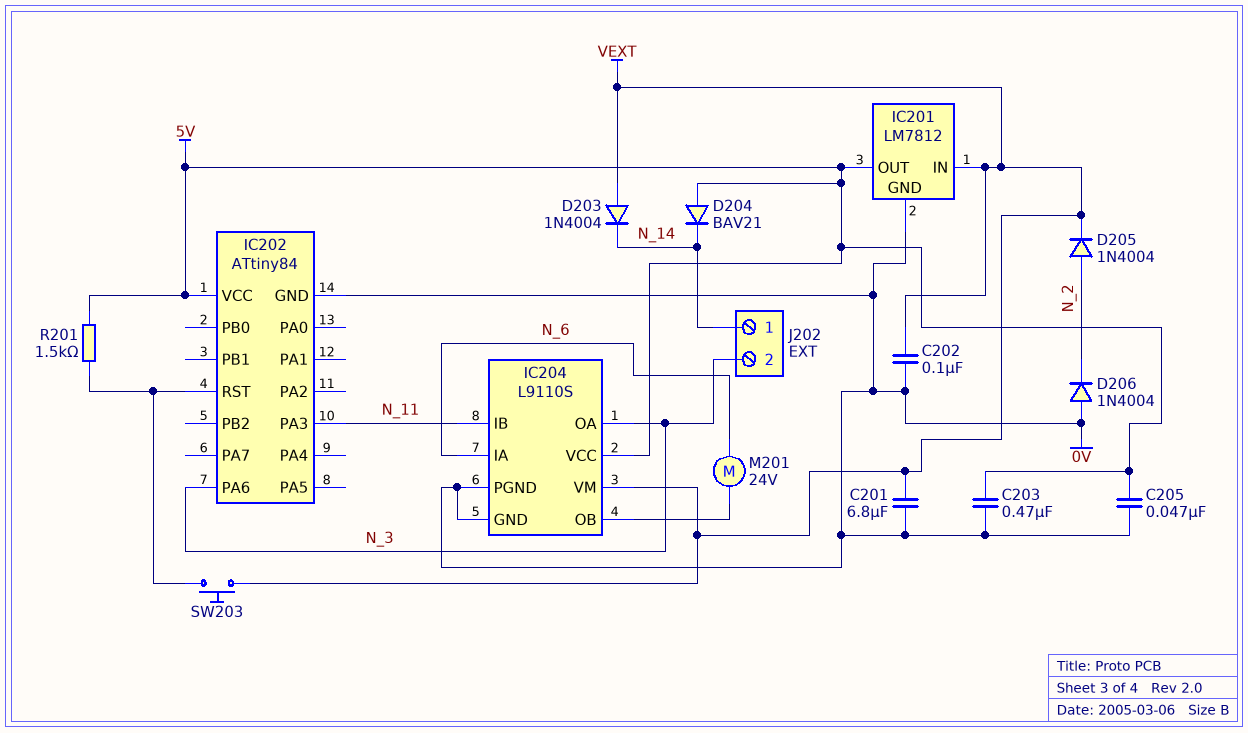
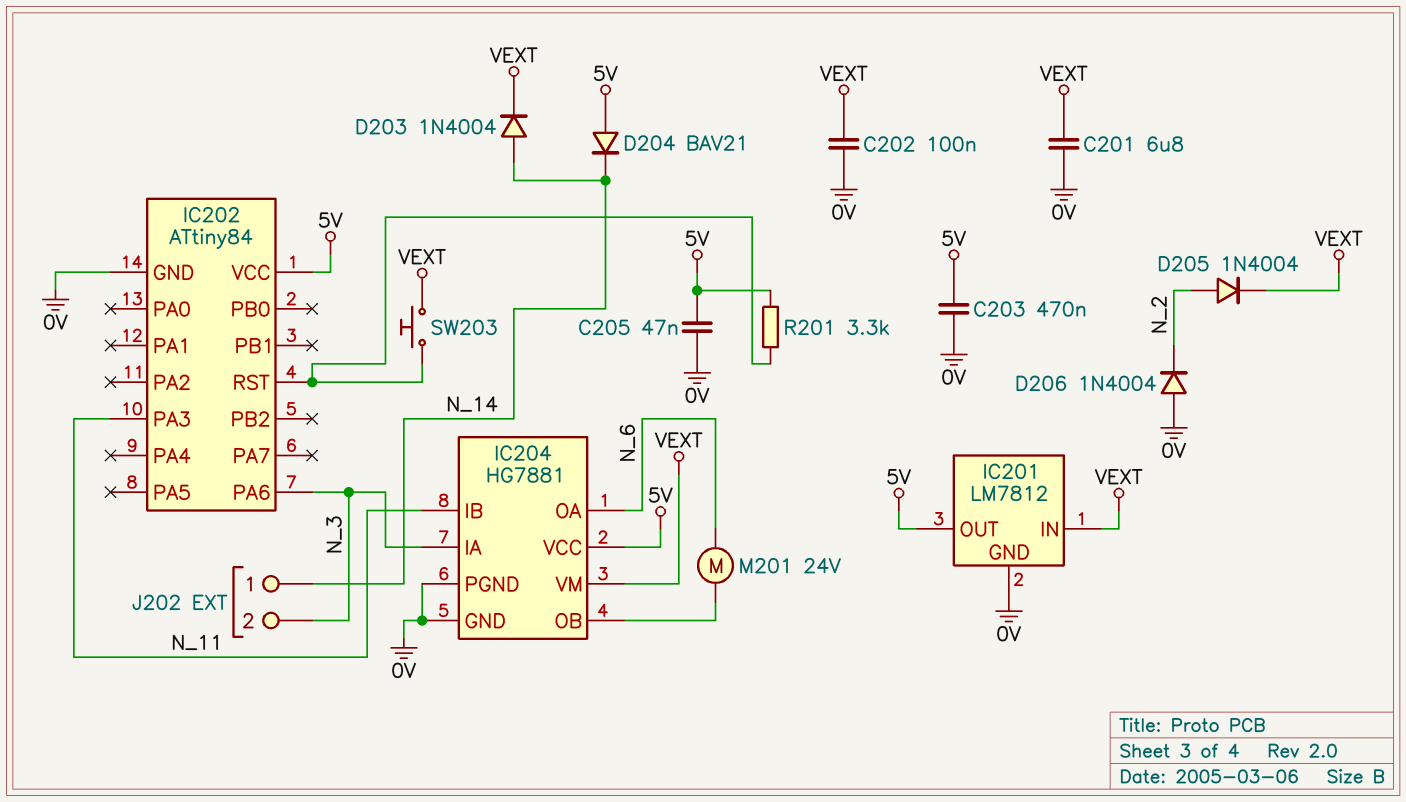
D203: diode 1N4004 (A VEXT, K N_14) -> diode 1N4004 (A N_14, K VEXT)
IC204: L9110S -> HG7881
IC204 pin IA: N_6 -> N_3
IC204 pin OA: N_3 -> N_6
R201: 1.5k (5V, IC202/RST) -> 3.3k (5V, IC202/RST)

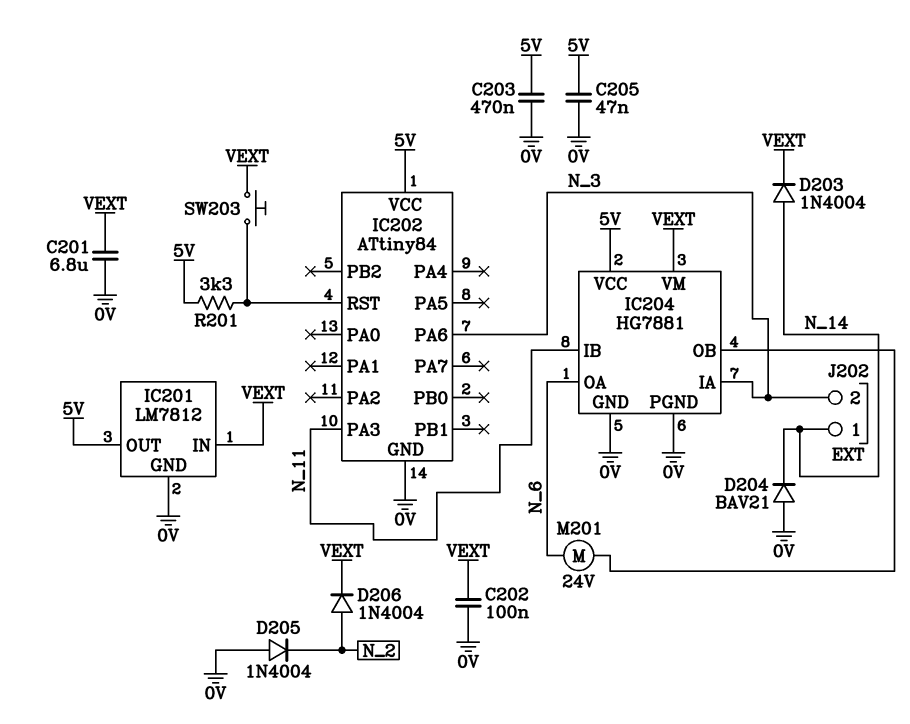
D204: diode BAV21 (A 5V, K N_14) -> diode BAV21 (A 0V, K N_14)
D205: diode 1N4004 (A N_2, K VEXT) -> diode 1N4004 (A 0V, K N_2)
D206: diode 1N4004 (A 0V, K N_2) -> diode 1N4004 (A N_2, K VEXT)

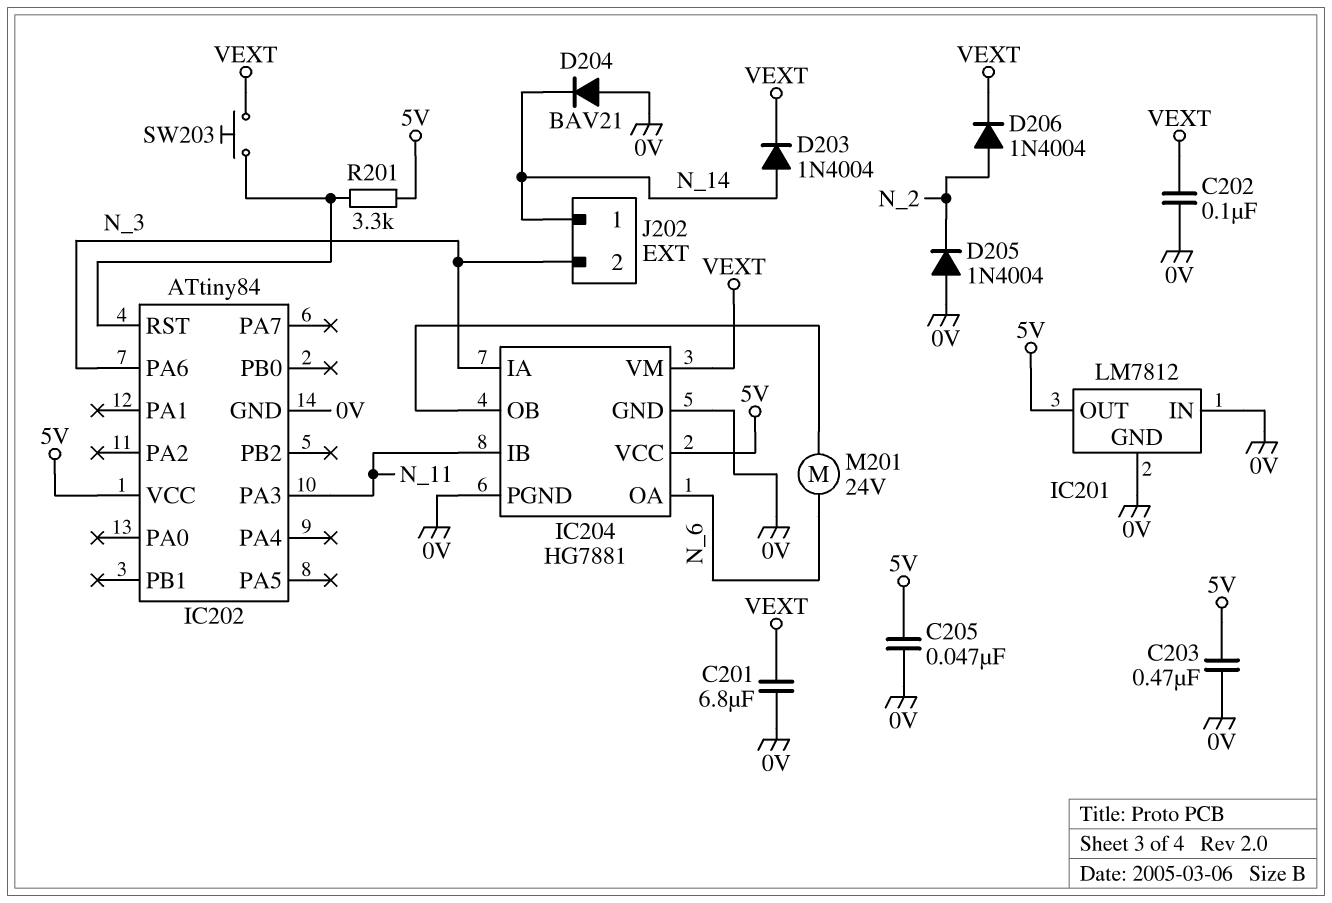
IC201 pin IN: VEXT -> 0V

